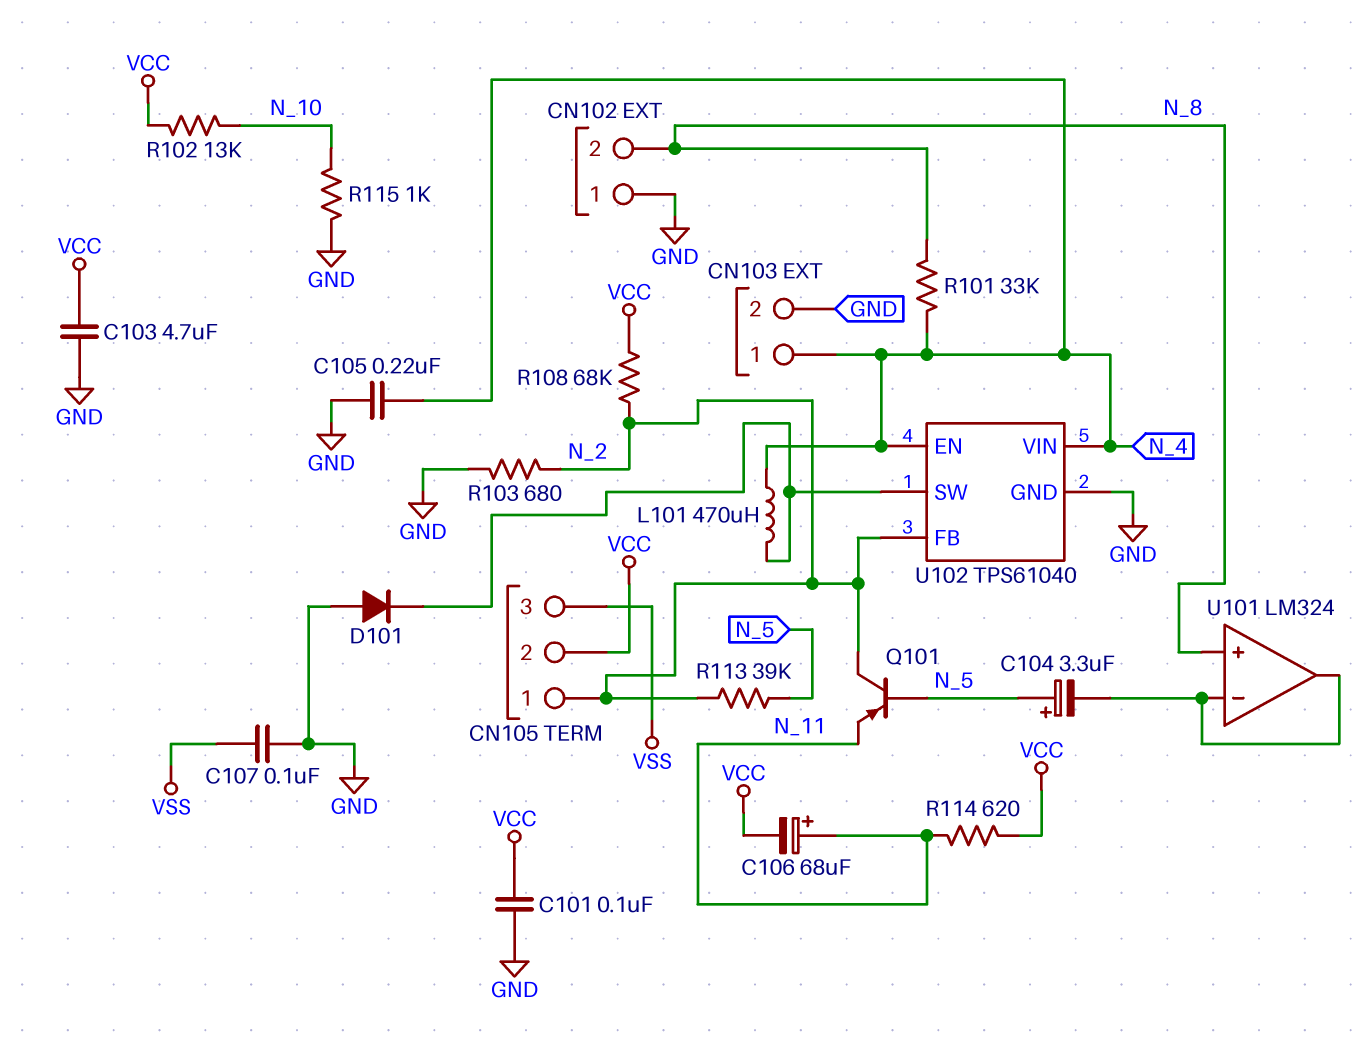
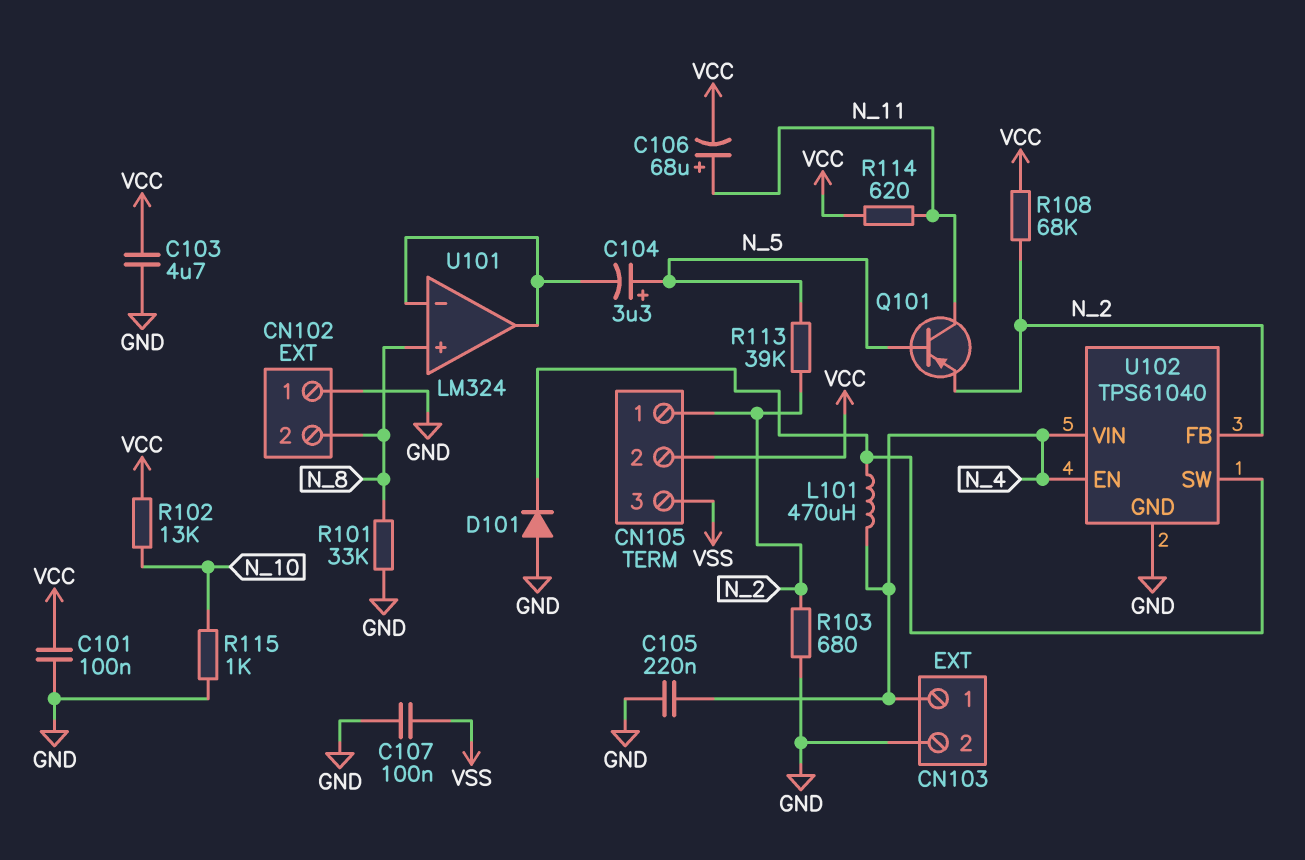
Q101: PNP (B N_5, C N_2, E N_11) -> PNP (B N_5, C N_11, E N_2)
R101: 33k (N_4, N_8) -> 33k (GND, N_8)

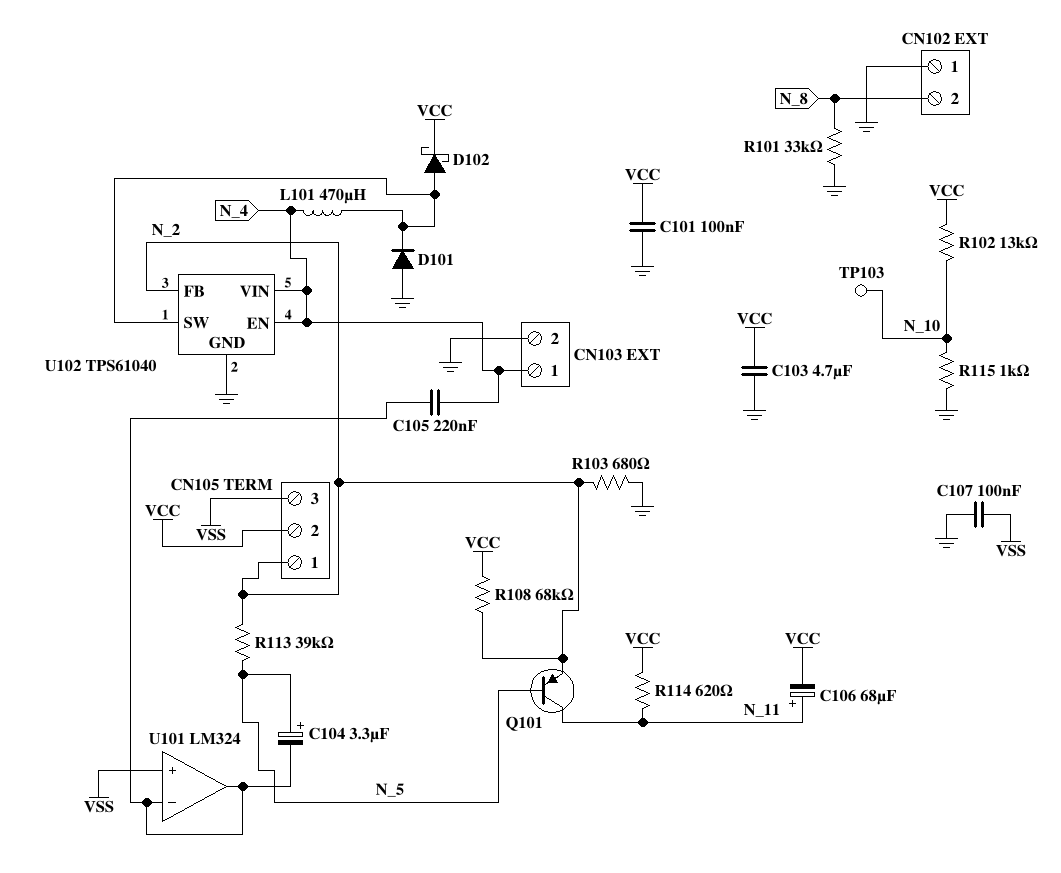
C105: 220nF (GND, N_4) -> 220nF (N_4, U101/in-)
D102: none -> schottky (A U102/SW, K VCC)
TP103: none -> test point (N_10)
U101 pin in+: N_8 -> VSS

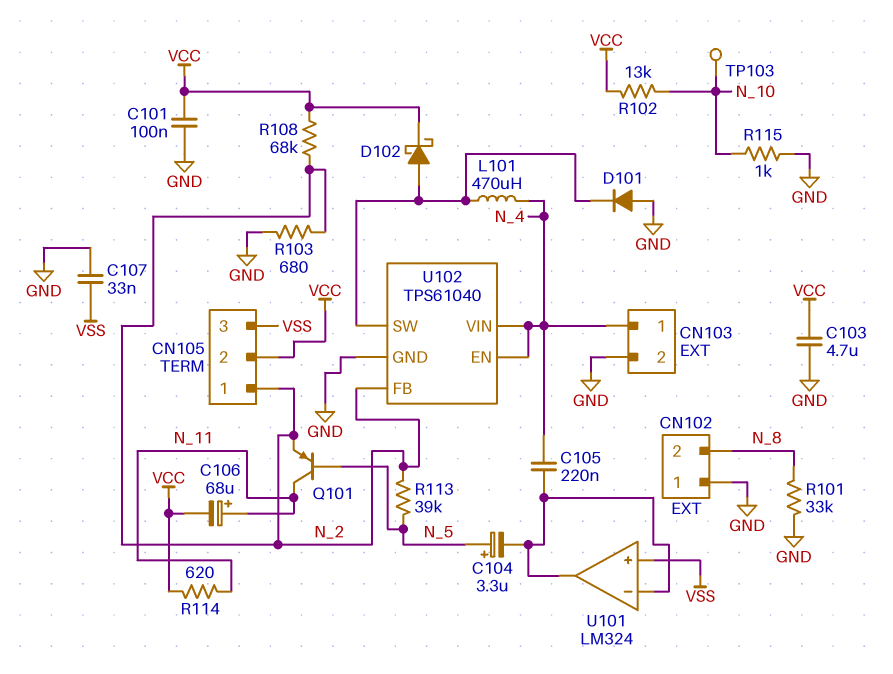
C107: 100nF (GND, VSS) -> 33nF (GND, VSS)

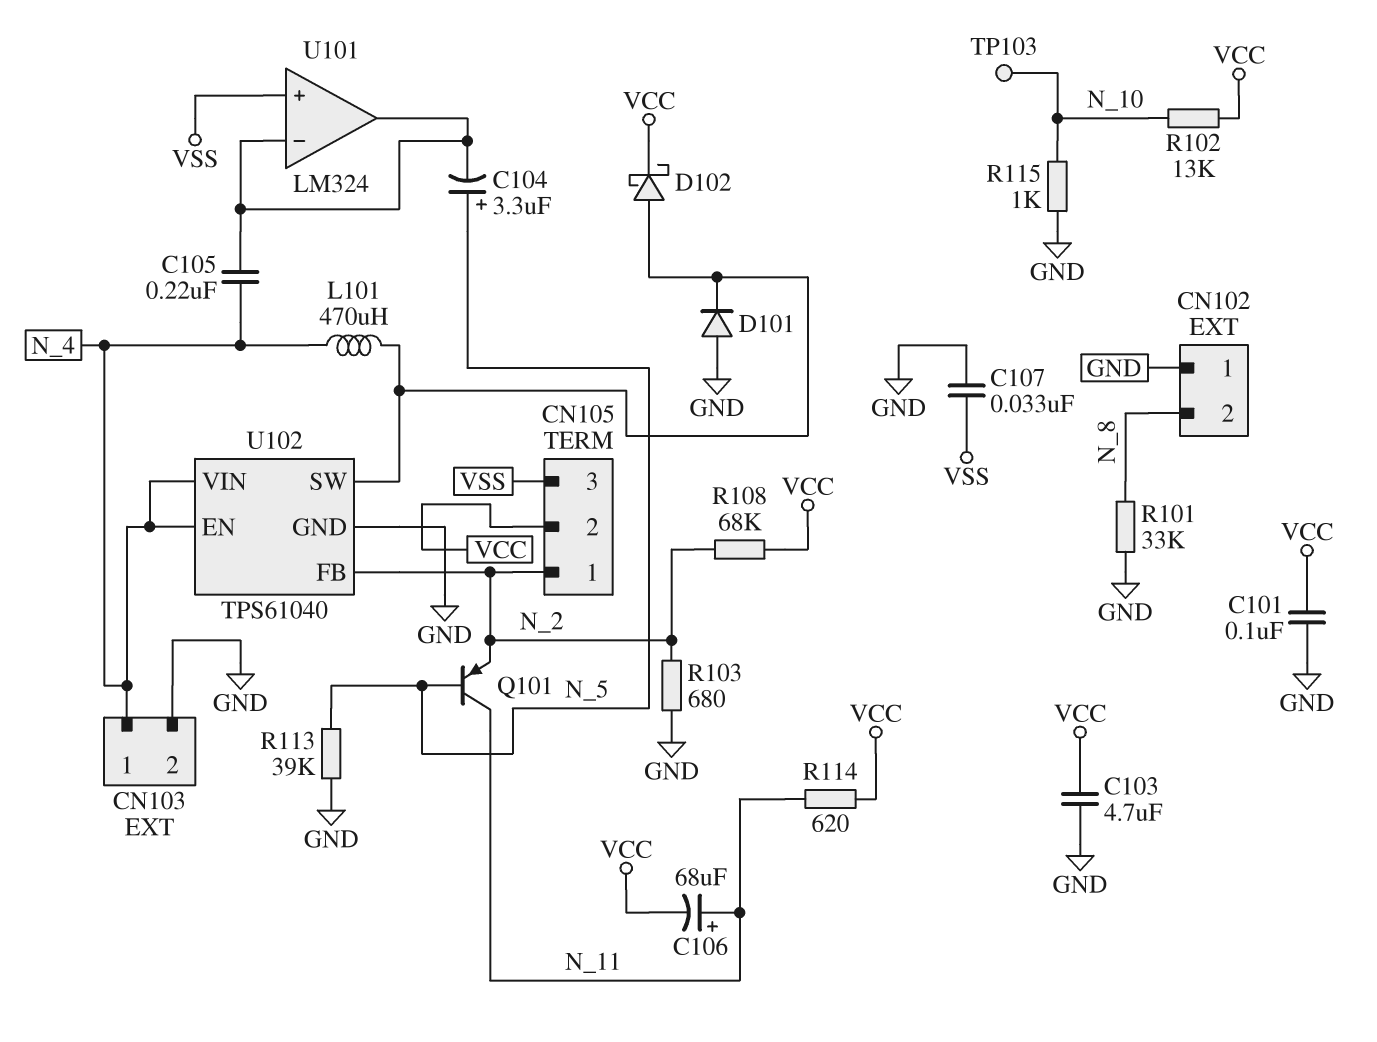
R113: 39k (N_2, N_5) -> 39k (GND, N_5)

